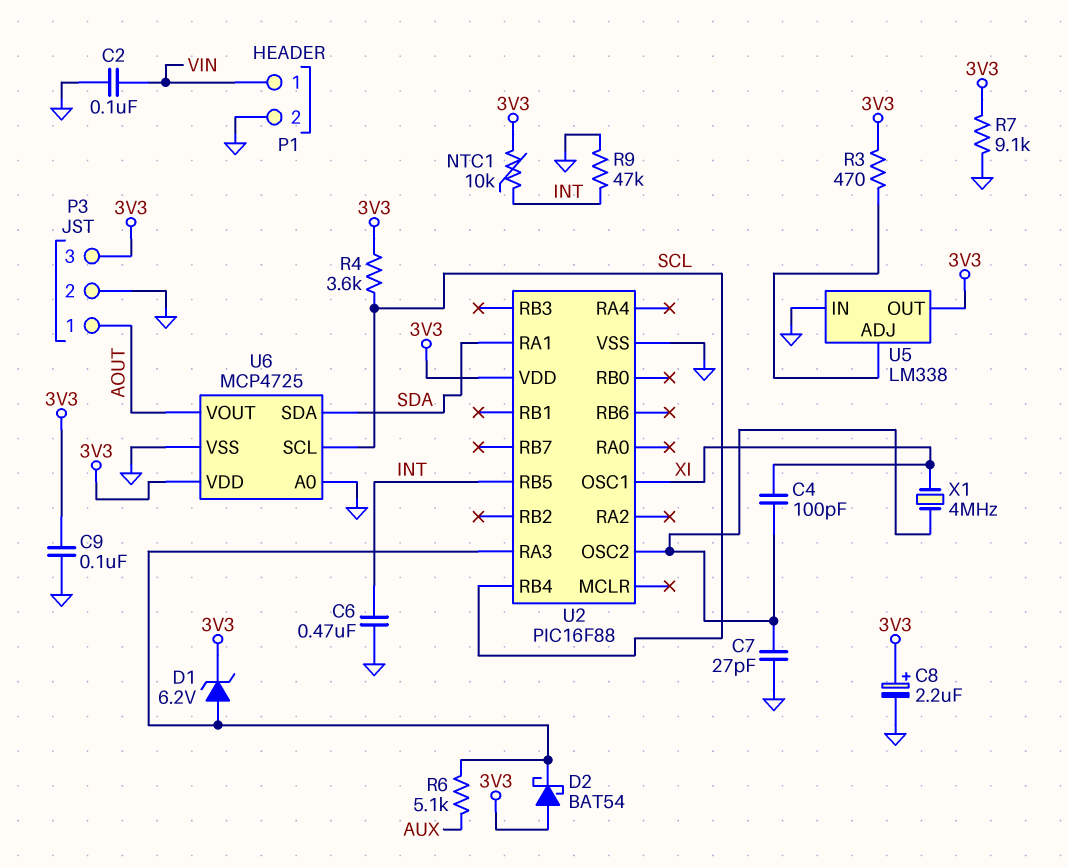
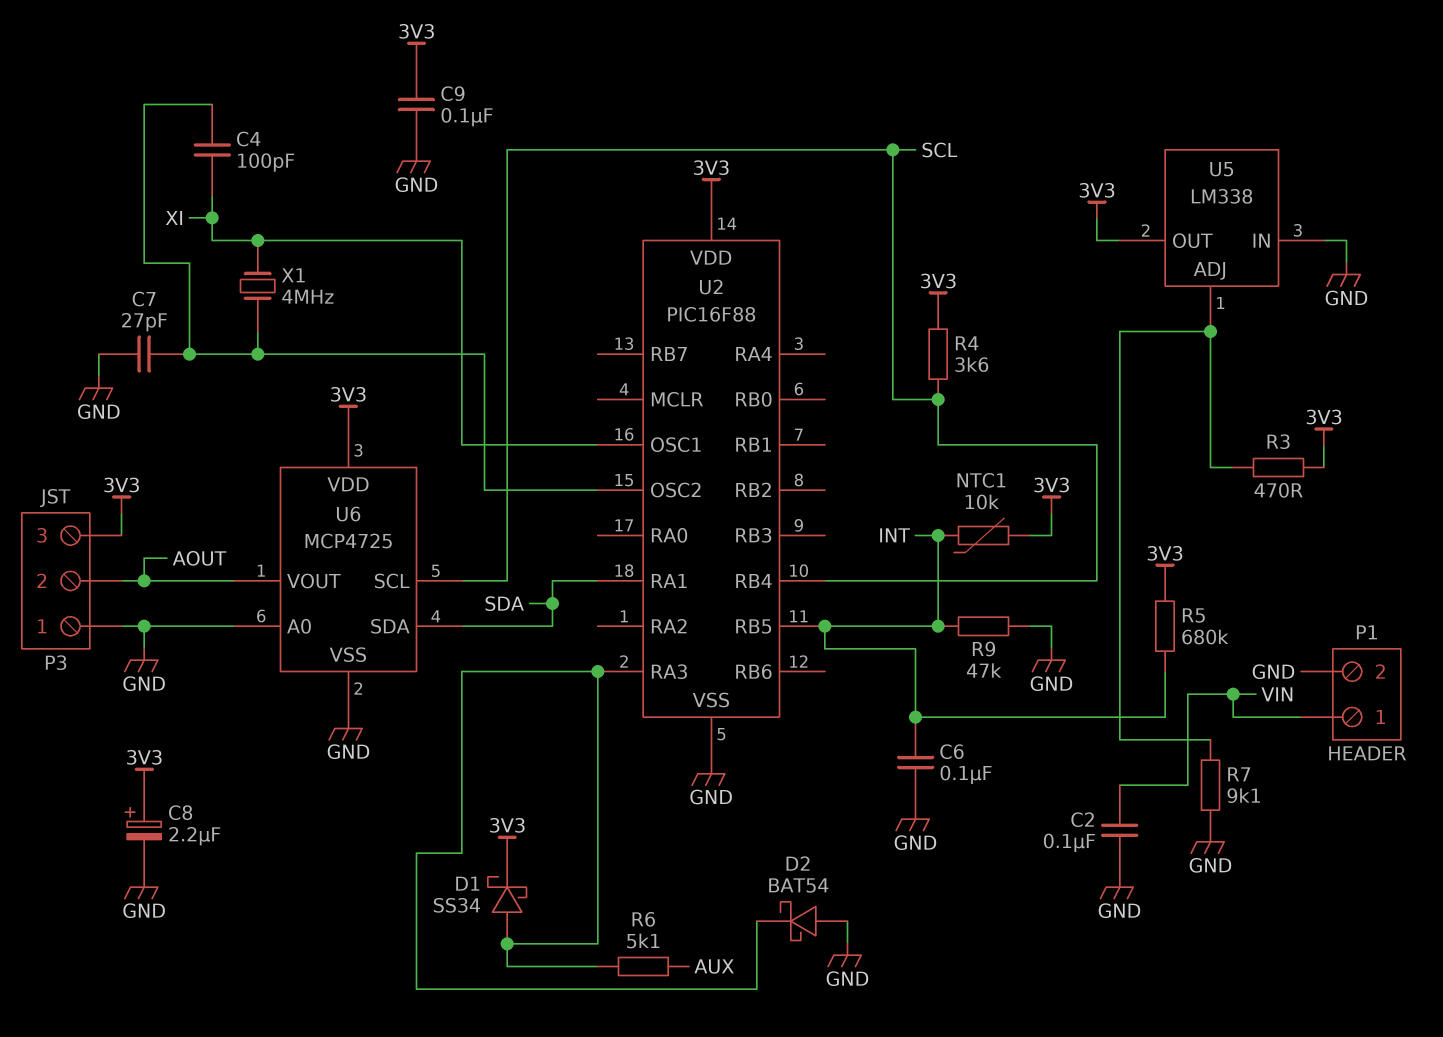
C6: 470nF (GND, INT) -> 100nF (GND, INT)
D1: zener 6.2V (A U2/RA3, K 3V3) -> schottky SS34 (A U2/RA3, K 3V3)
D2: schottky BAT54 (A 3V3, K U2/RA3) -> schottky BAT54 (A GND, K U2/RA3)
P3 pin 1: AOUT -> GND
P3 pin 2: GND -> AOUT
R5: none -> 680k (3V3, INT)
R7: 9.1k (3V3, GND) -> 9.1k (GND, U5/ADJ)

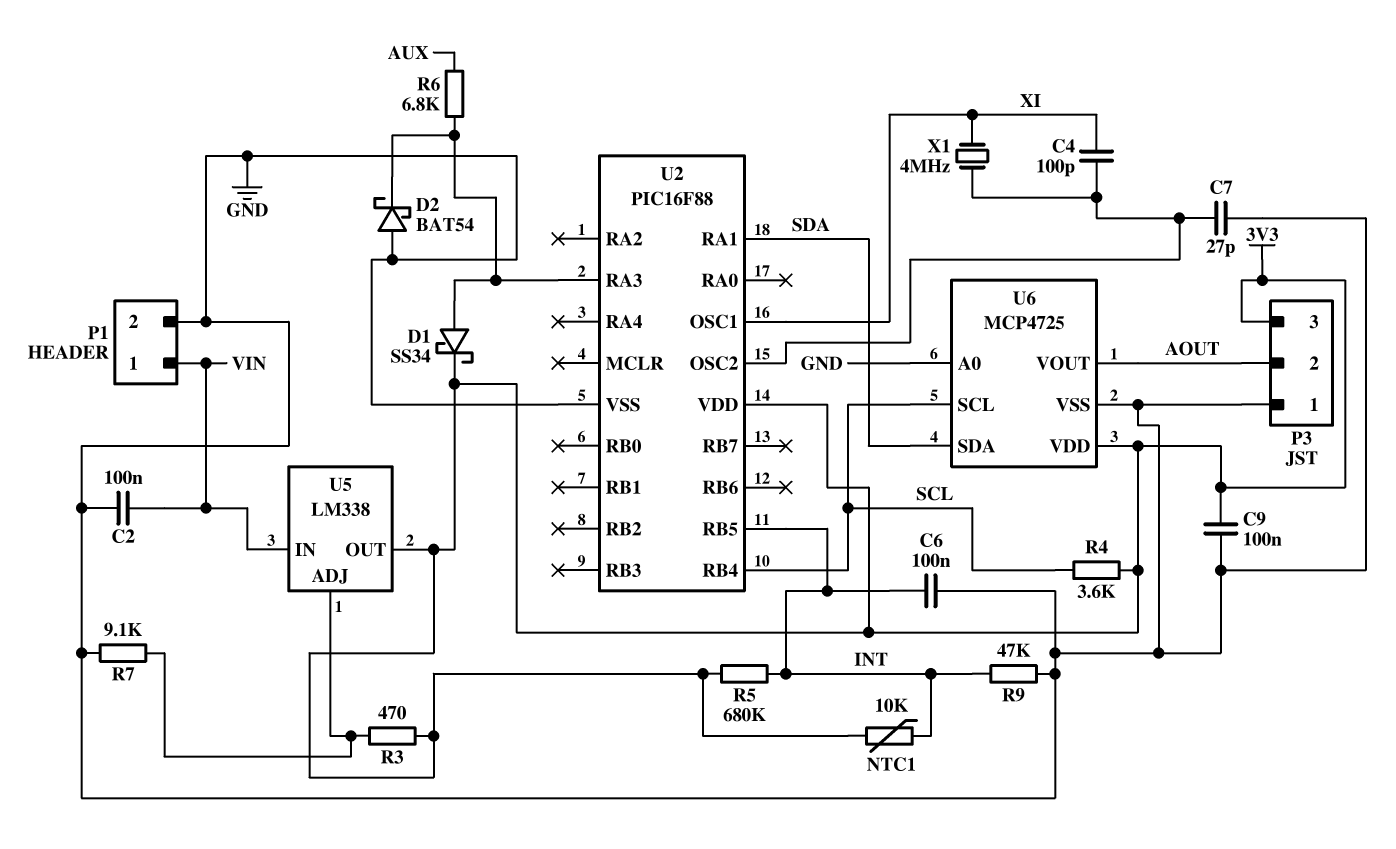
C8: 2.2uF (plus 3V3, minus GND) -> none
R6: 5.1k (AUX, U2/RA3) -> 6.8k (AUX, U2/RA3)
U5 pin IN: GND -> VIN

